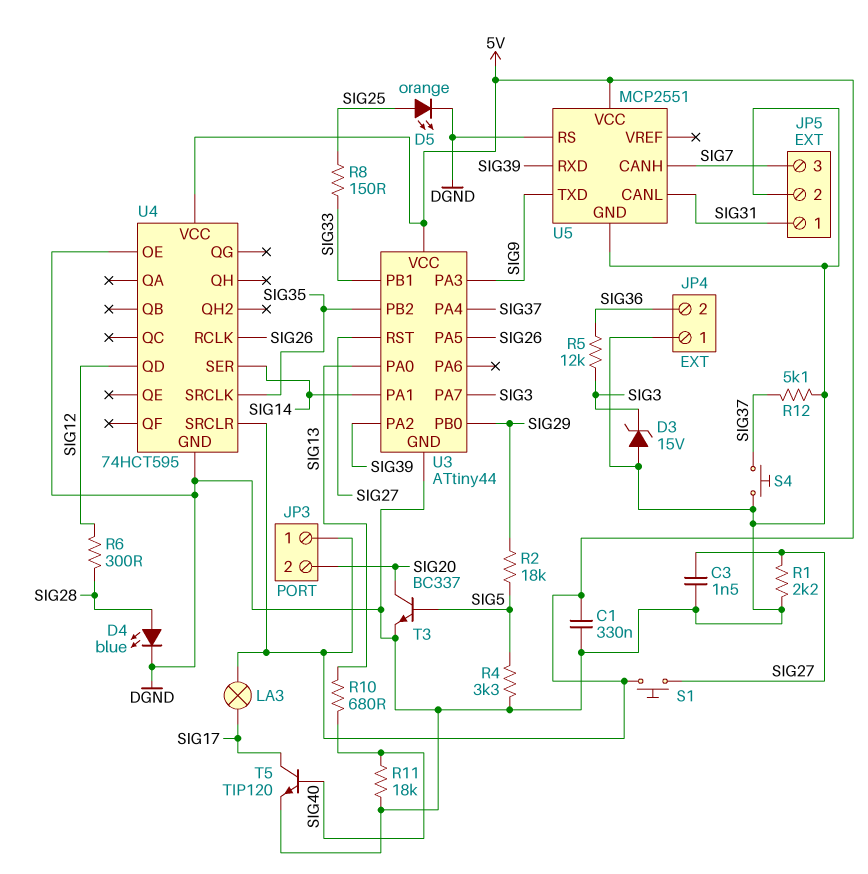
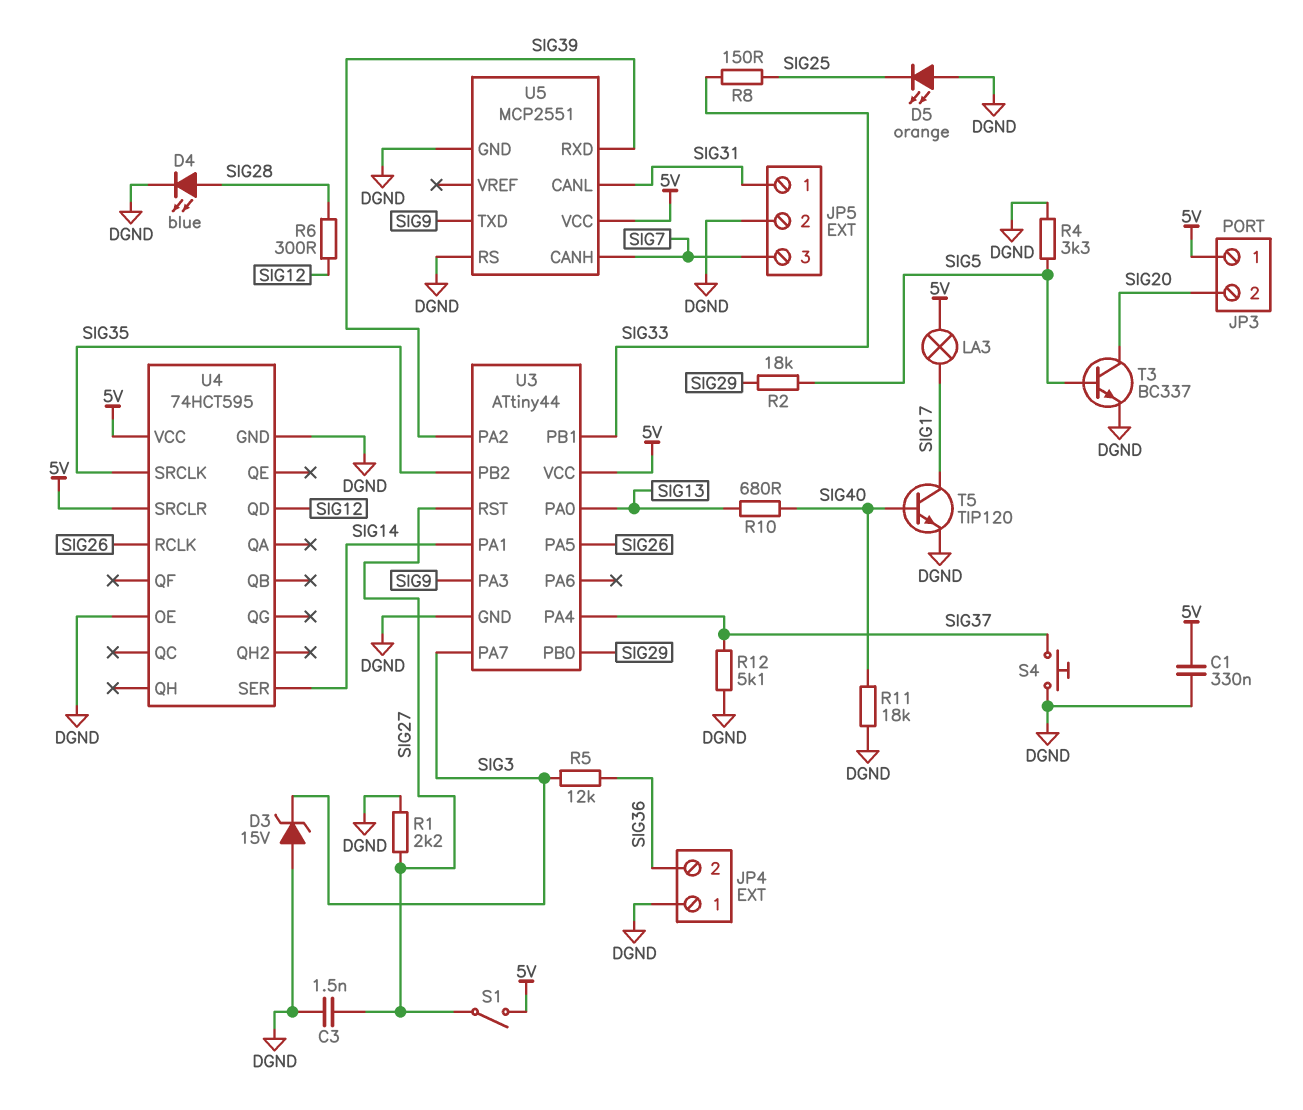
D5: LED orange (A SIG25, K DGND) -> LED orange (A DGND, K SIG25)
S1: button (5V, SIG27) -> switch (5V, SIG27)

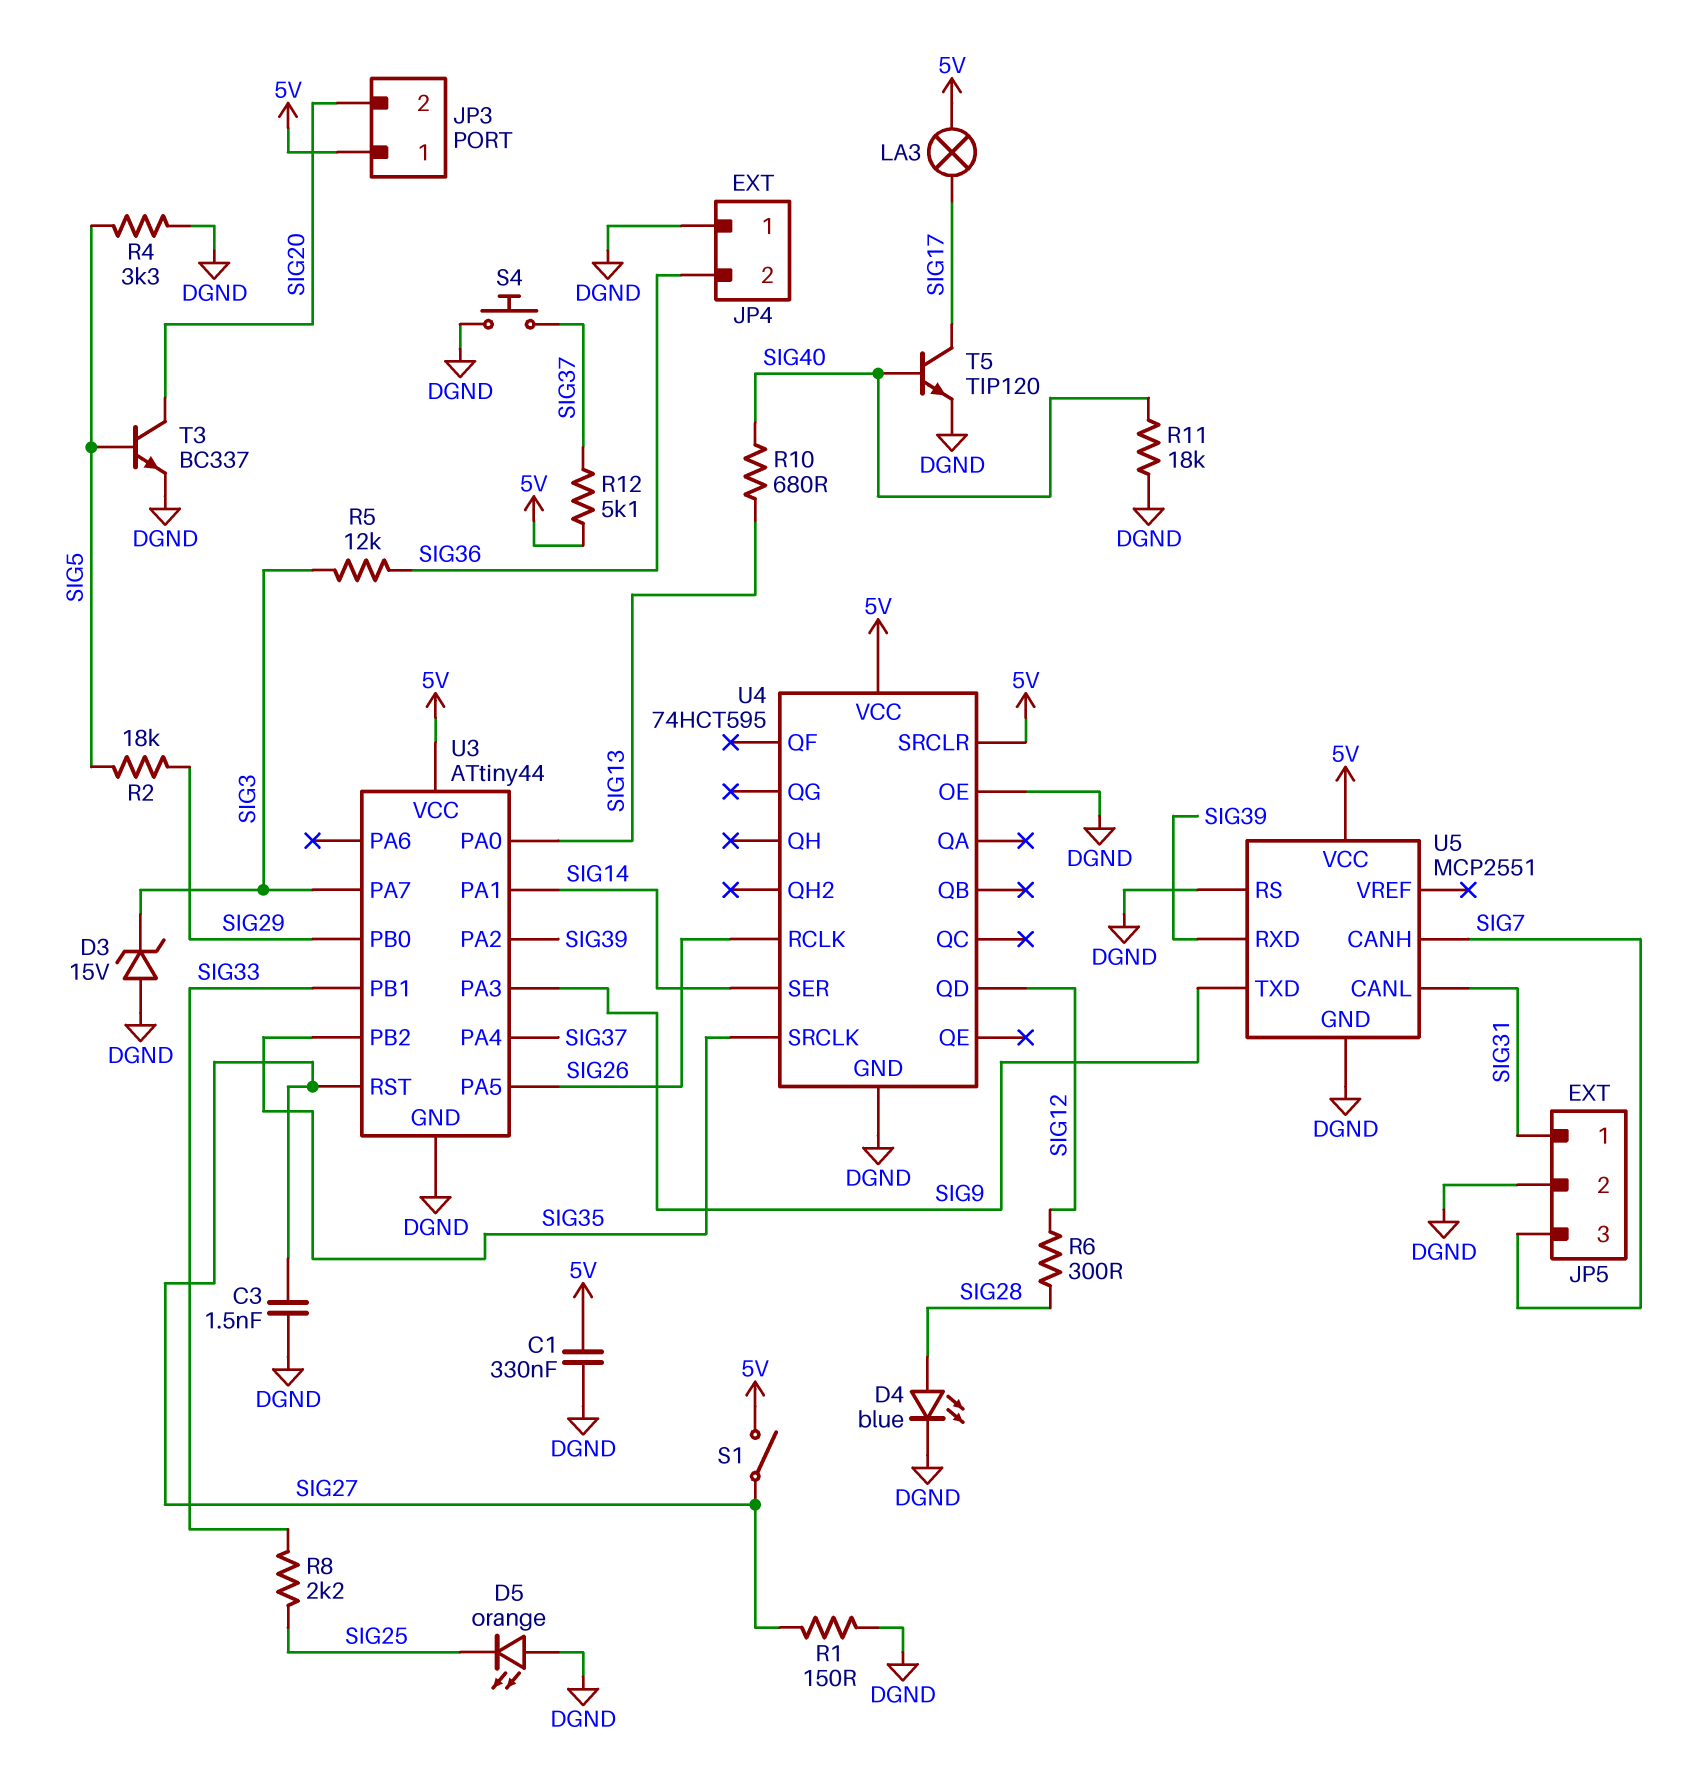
R1: 2.2k (DGND, SIG27) -> 150 (DGND, SIG27)
R8: 150 (SIG25, SIG33) -> 2.2k (SIG25, SIG33)
R12: 5.1k (DGND, SIG37) -> 5.1k (5V, SIG37)

